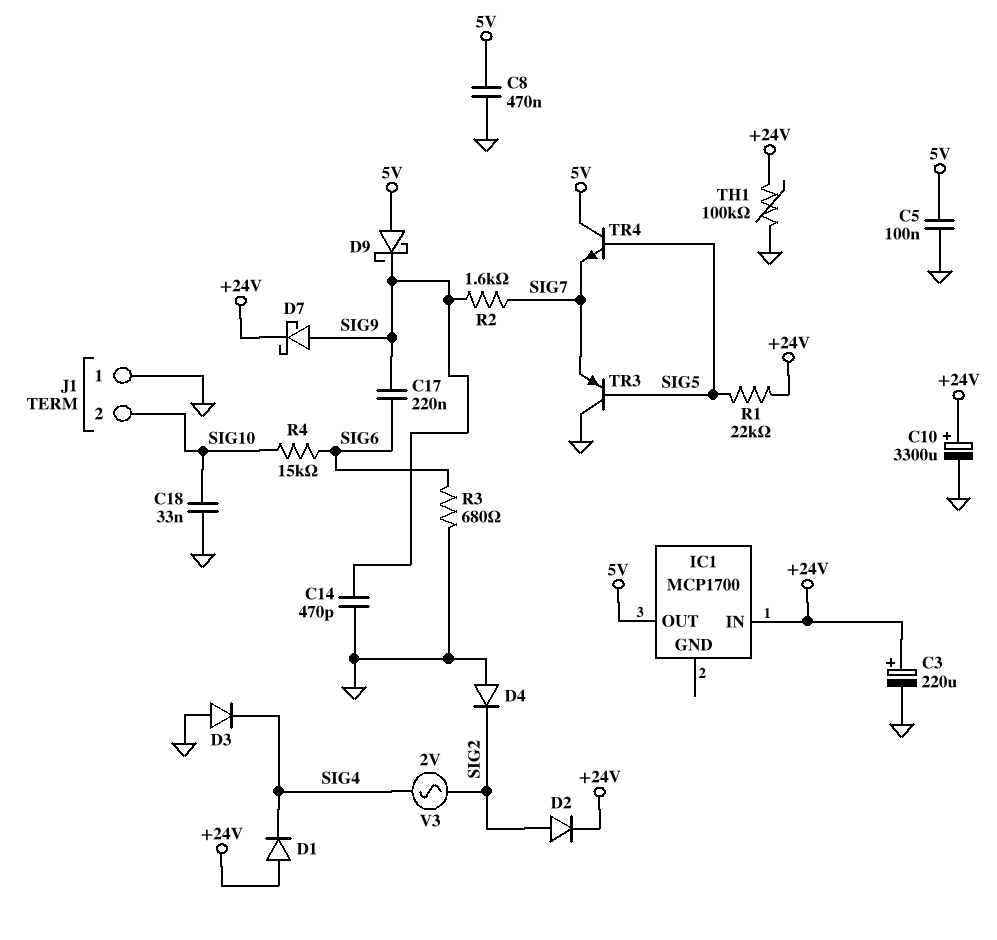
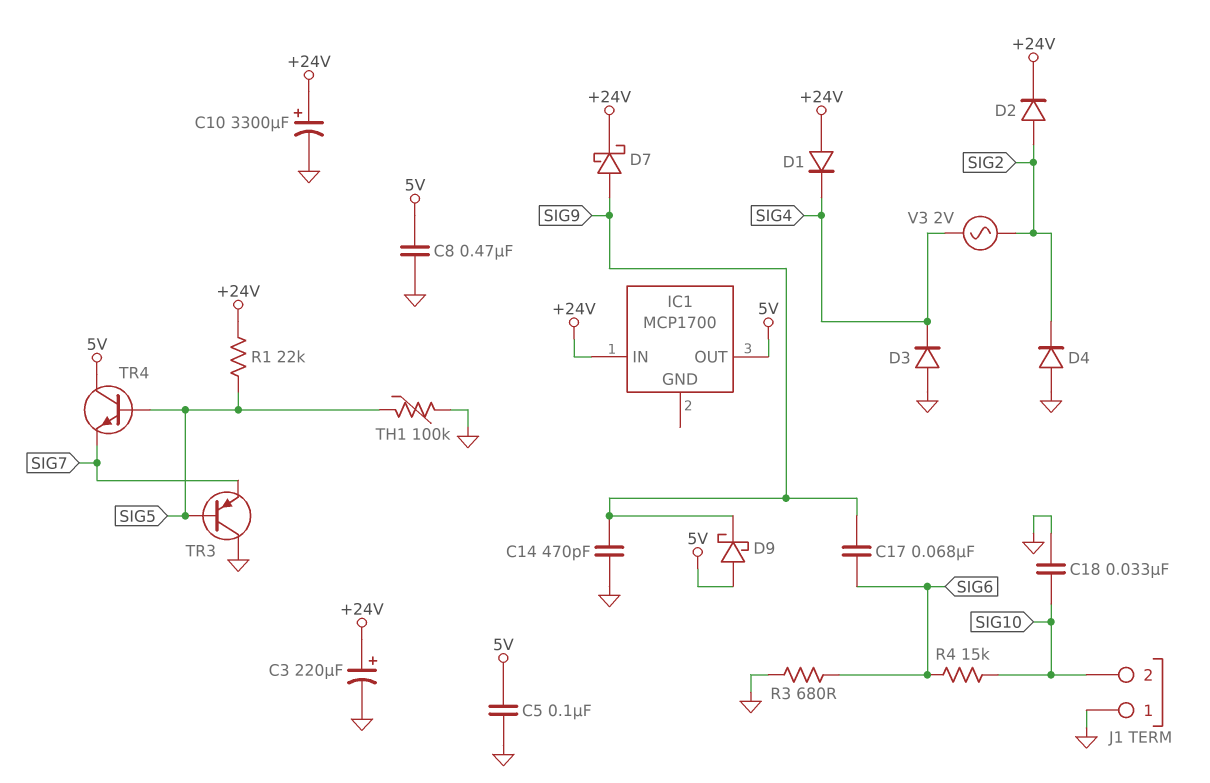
C17: 220nF (SIG6, SIG9) -> 68nF (SIG6, SIG9)
R2: 1.6k (SIG7, SIG9) -> none
TH1: 100k (+24V, GND) -> 100k (GND, SIG5)

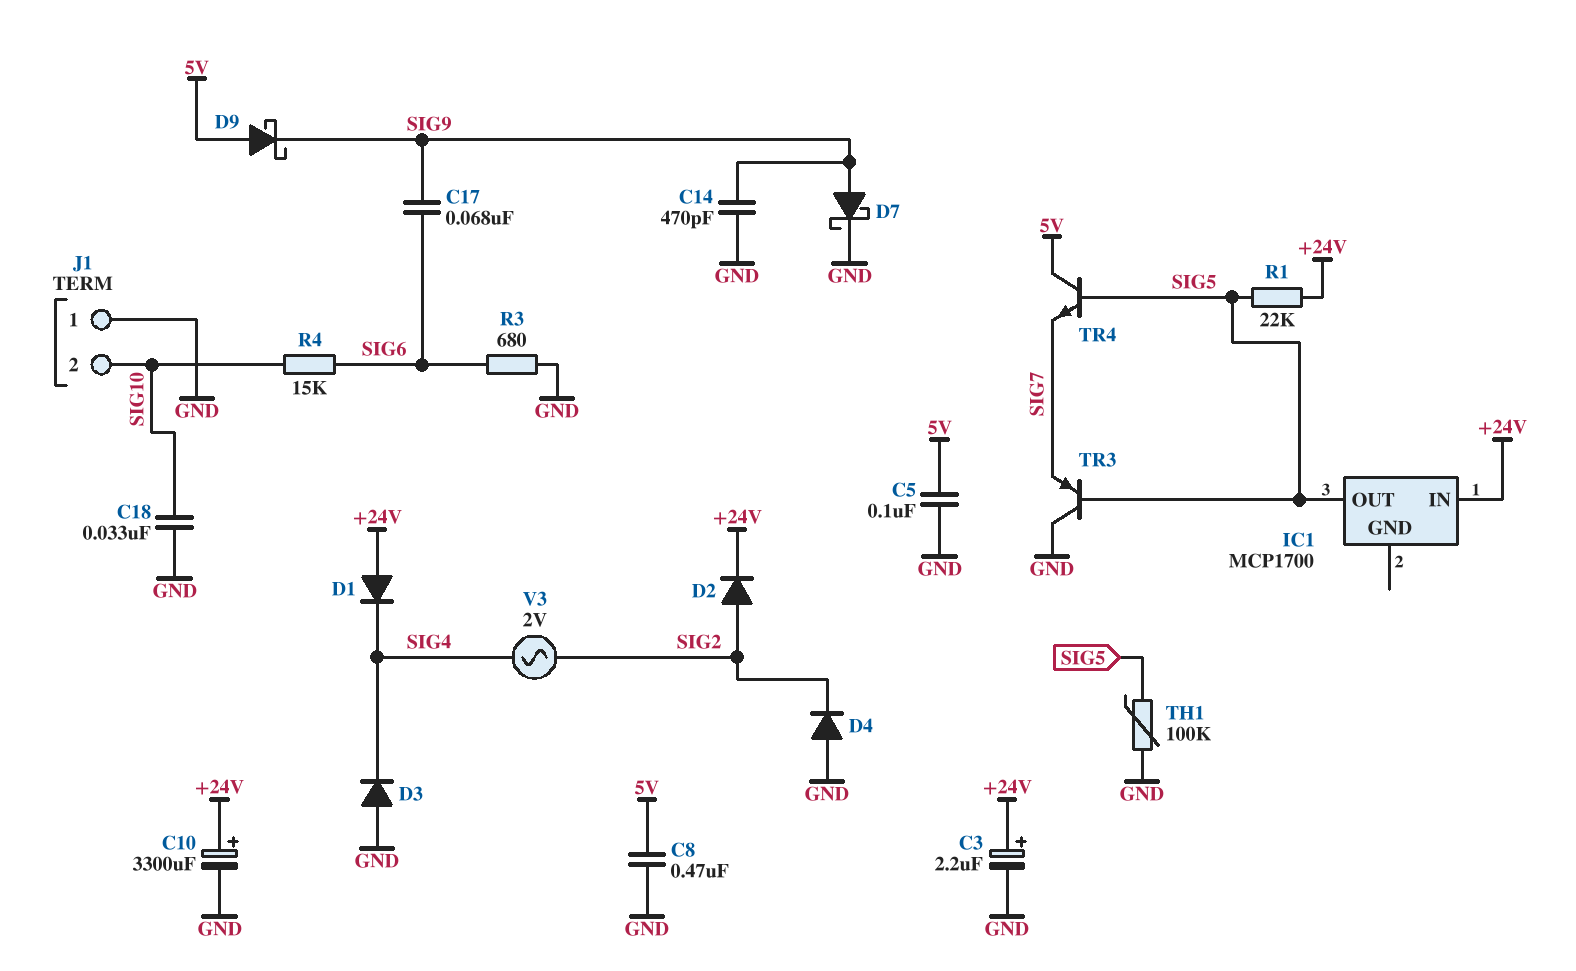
C3: 220uF (plus +24V, minus GND) -> 2.2uF (plus +24V, minus GND)
D7: schottky (A SIG9, K +24V) -> schottky (A SIG9, K GND)
IC1 pin OUT: 5V -> SIG5

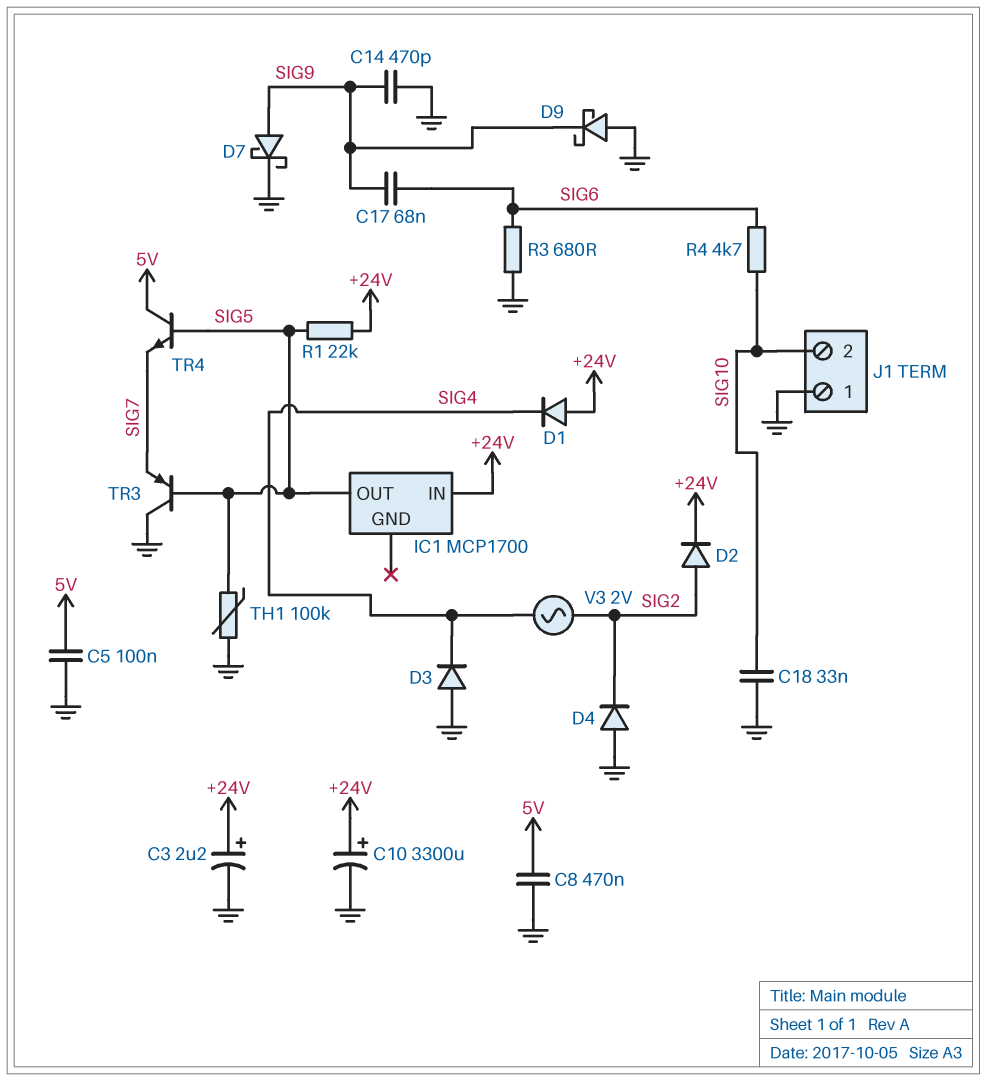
D9: schottky (A 5V, K SIG9) -> schottky (A GND, K SIG9)
R4: 15k (SIG6, SIG10) -> 4.7k (SIG6, SIG10)

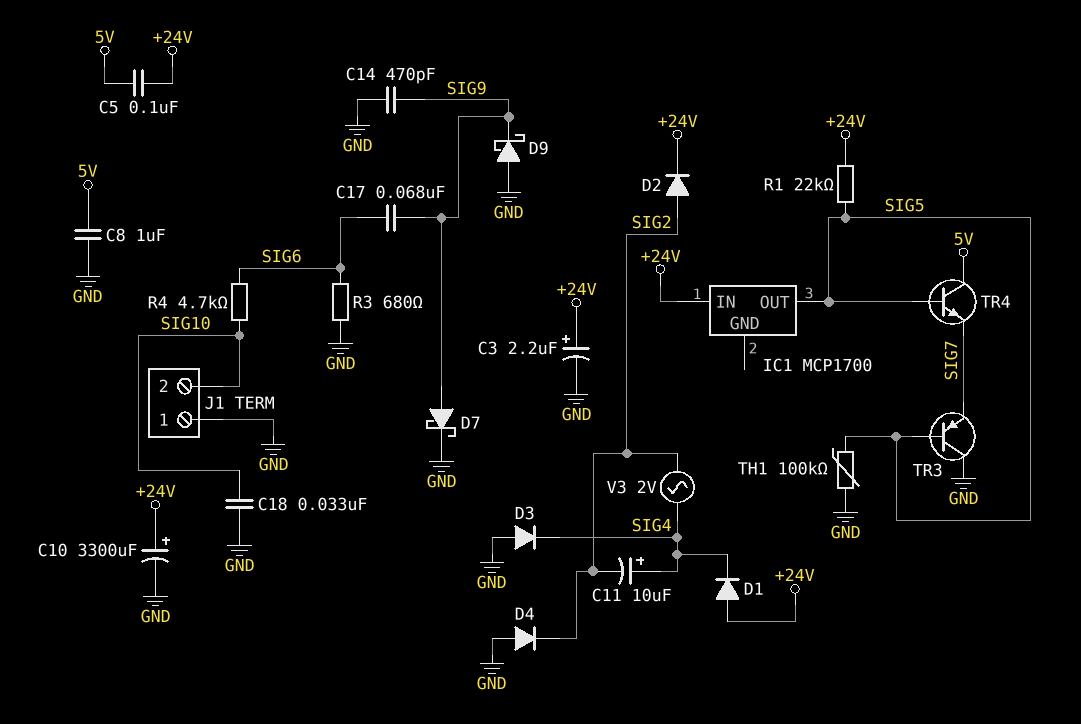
C5: 100nF (5V, GND) -> 100nF (+24V, 5V)
C8: 470nF (5V, GND) -> 1uF (5V, GND)
C11: none -> 10uF (plus SIG4, minus SIG2)

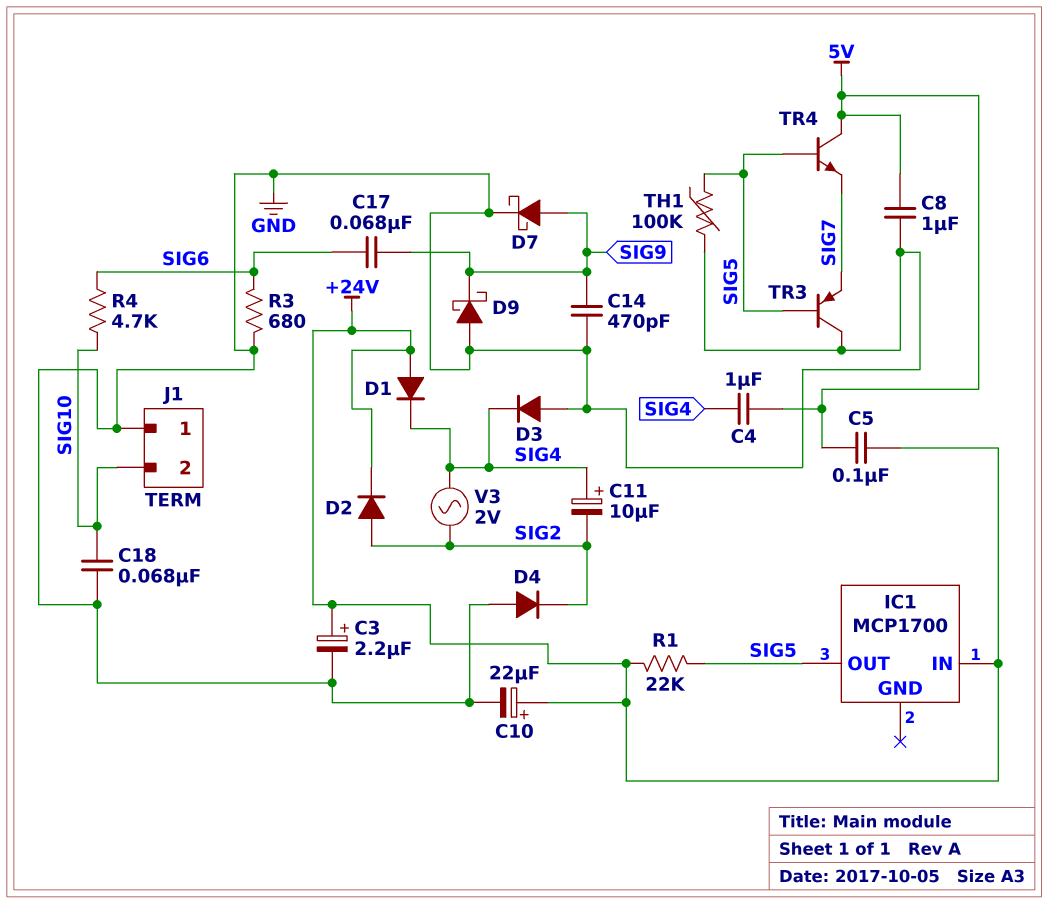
C4: none -> 1uF (5V, SIG4)
C10: 3300uF (plus +24V, minus GND) -> 22uF (plus +24V, minus GND)
C18: 33nF (GND, SIG10) -> 68nF (GND, SIG10)

